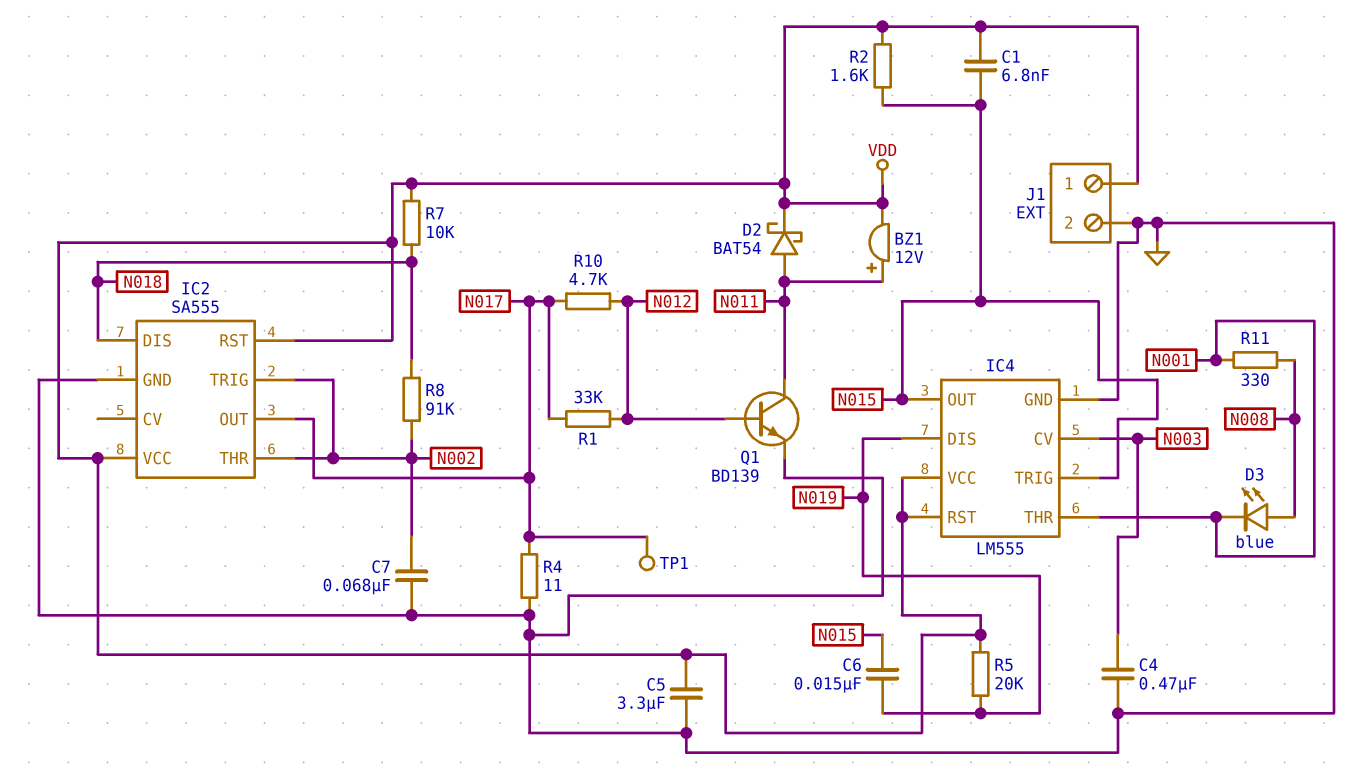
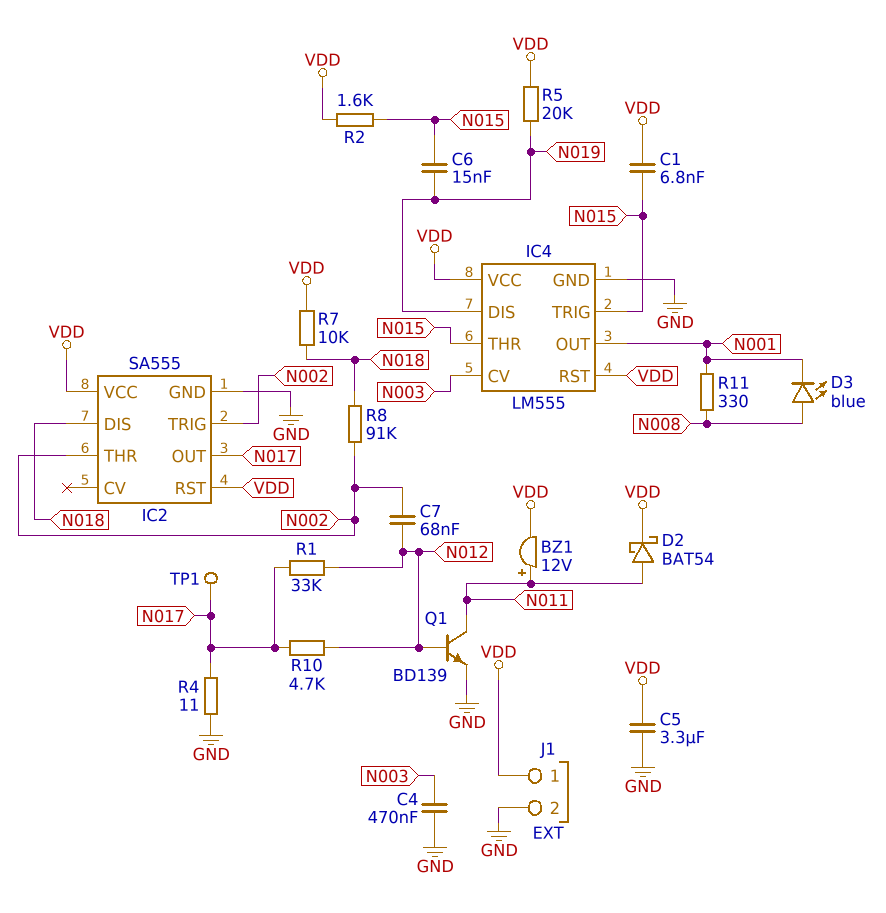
C7: 68nF (GND, N002) -> 68nF (N002, N012)
IC4 pin OUT: N015 -> N001
IC4 pin THR: N001 -> N015

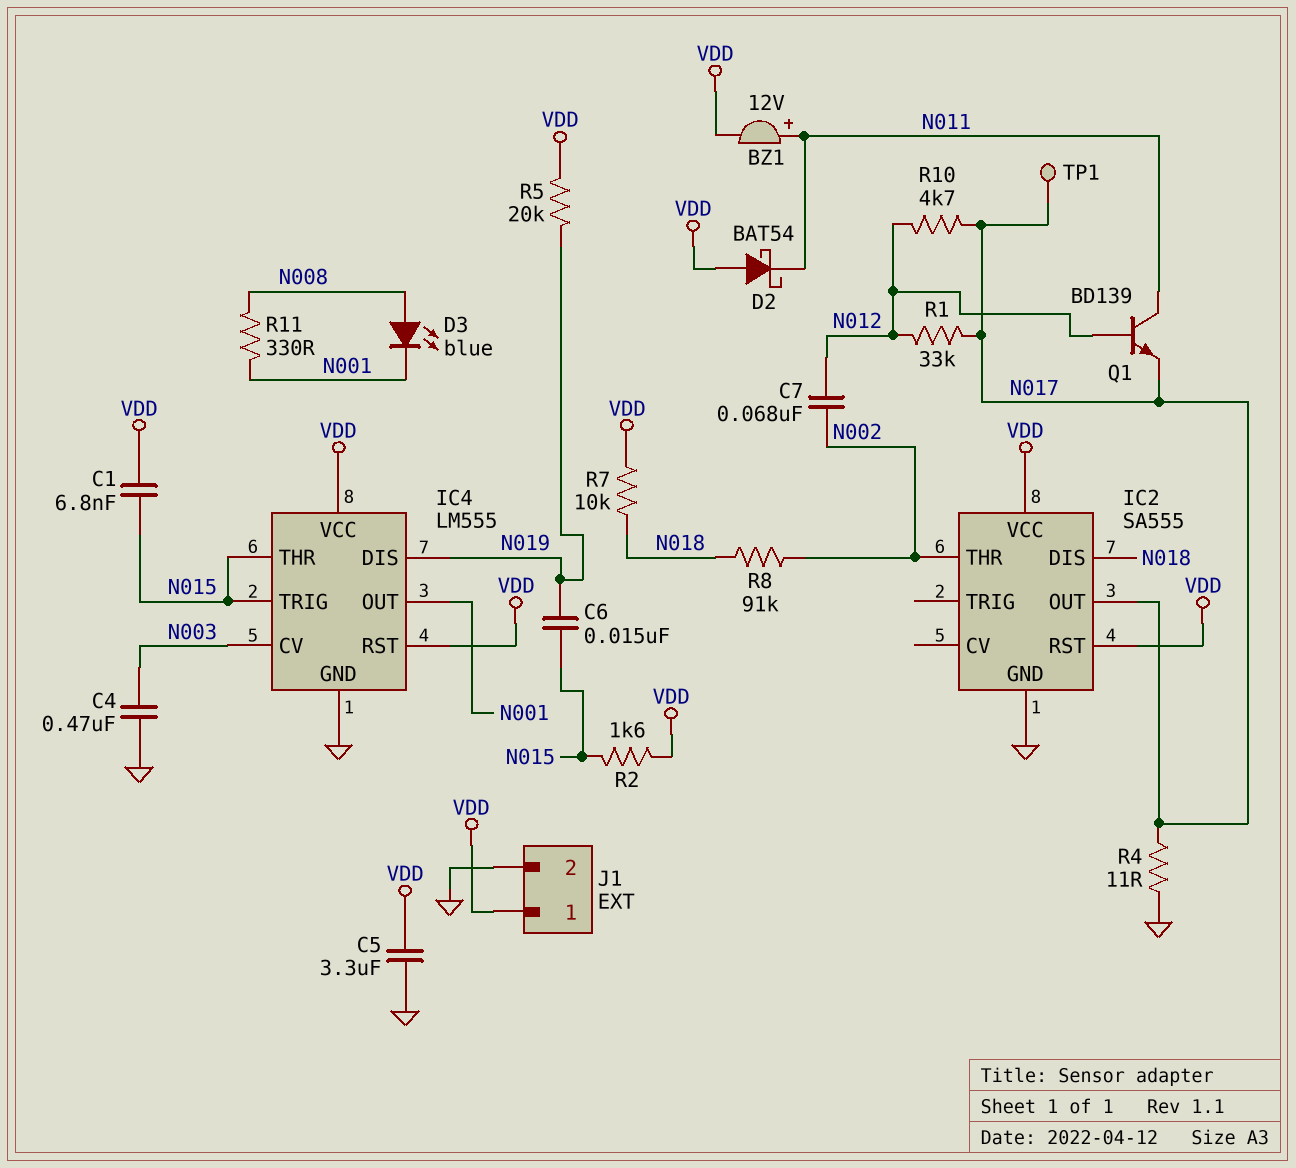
D2: schottky BAT54 (A N011, K VDD) -> schottky BAT54 (A VDD, K N011)
IC2 pin TRIG: N002 -> none
Q1: NPN BD139 (B N012, C N011, E GND) -> NPN BD139 (B N012, C N011, E N017)

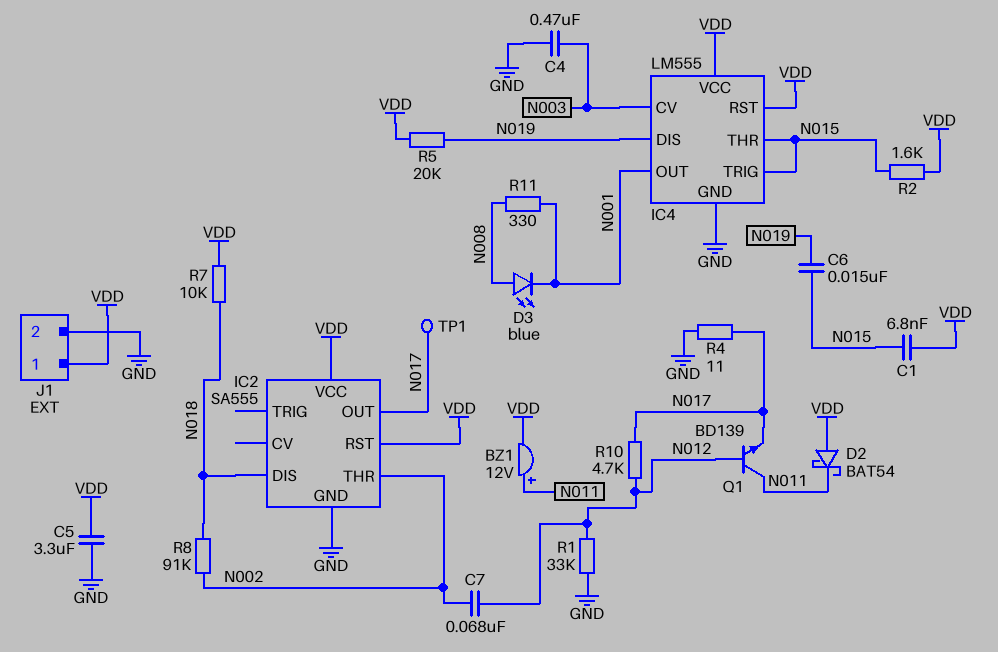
R1: 33k (N012, N017) -> 33k (GND, N012)

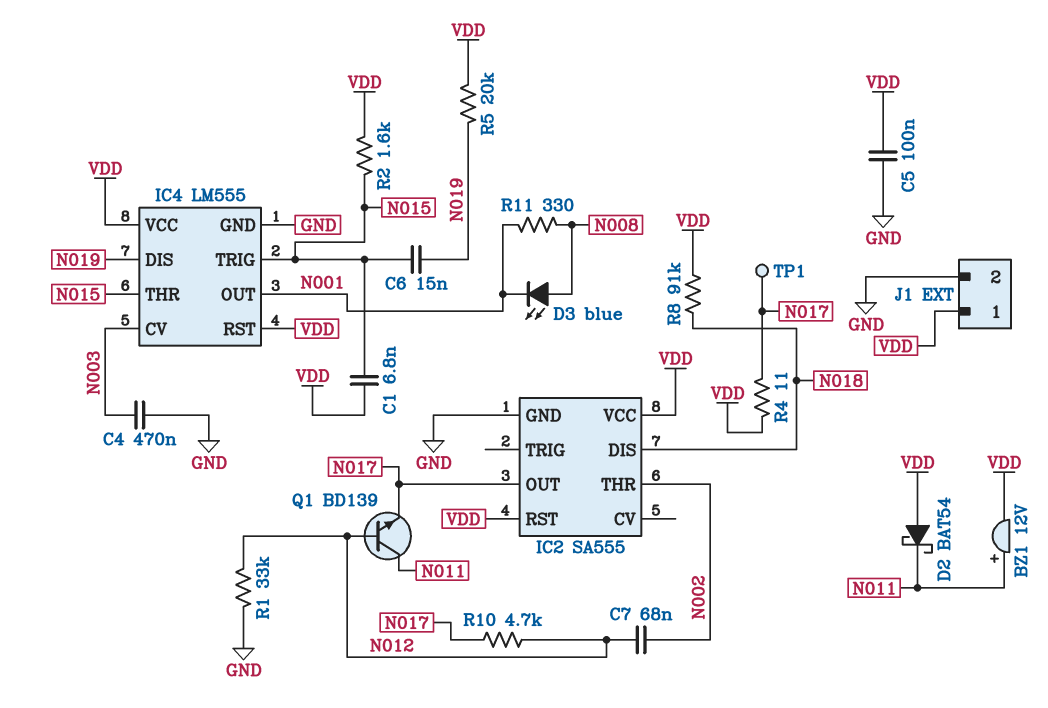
C5: 3.3uF (GND, VDD) -> 100nF (GND, VDD)
R4: 11 (GND, N017) -> 11 (N017, VDD)
R7: 10k (N018, VDD) -> none
R8: 91k (N002, N018) -> 91k (N018, VDD)

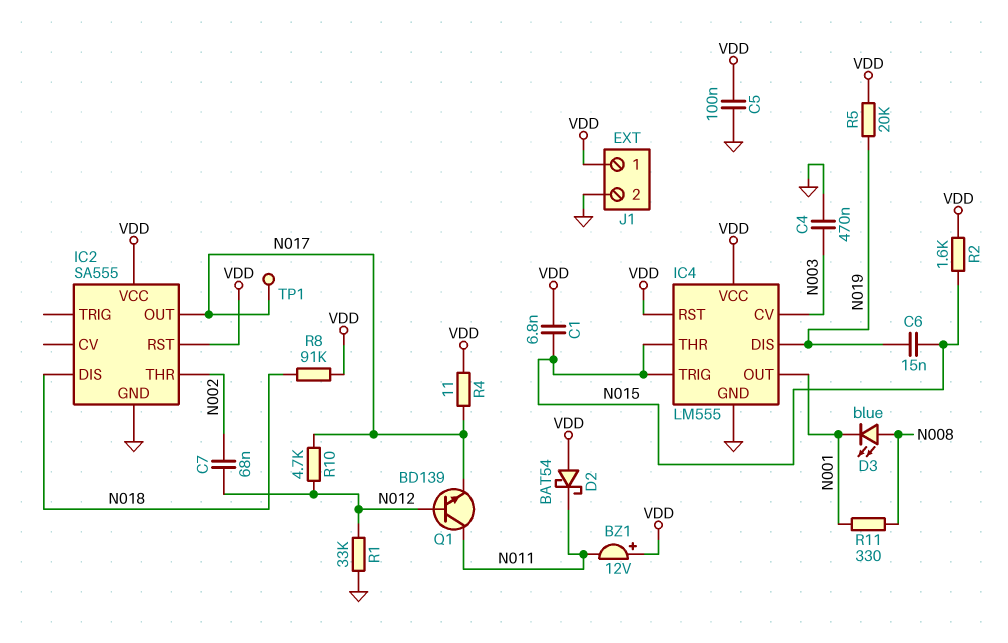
BZ1: buzzer 12V (plus N011, minus VDD) -> buzzer 12V (plus VDD, minus N011)

